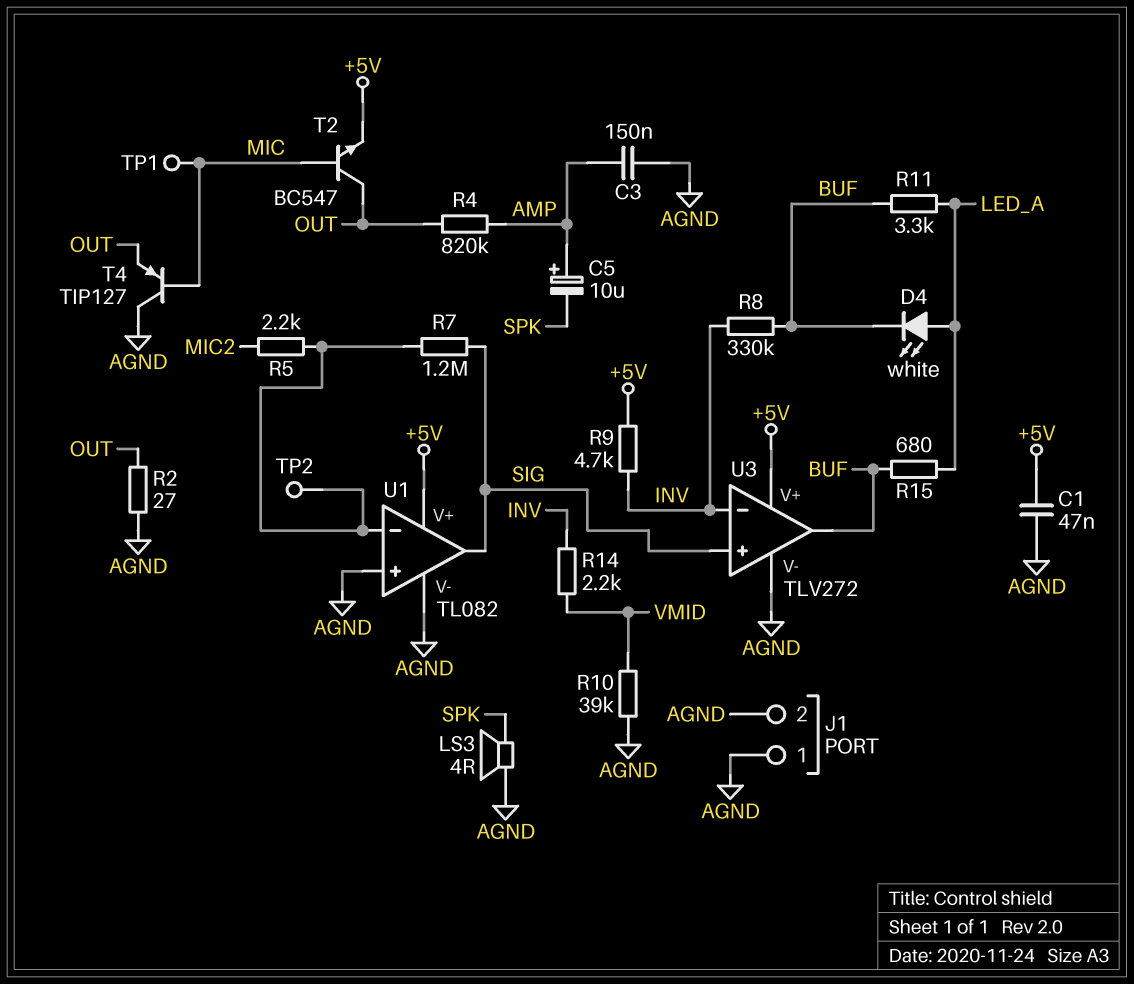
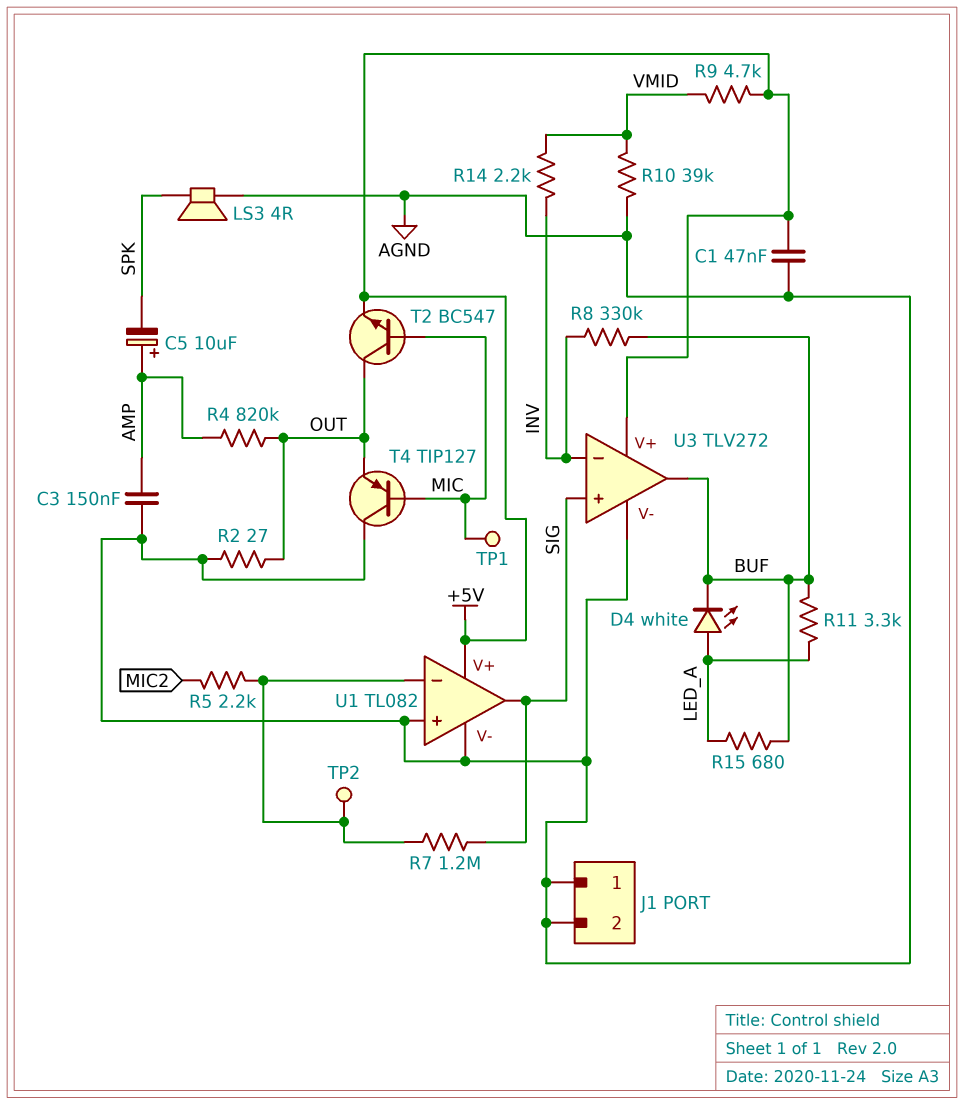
R9: 4.7k (+5V, INV) -> 4.7k (+5V, VMID)

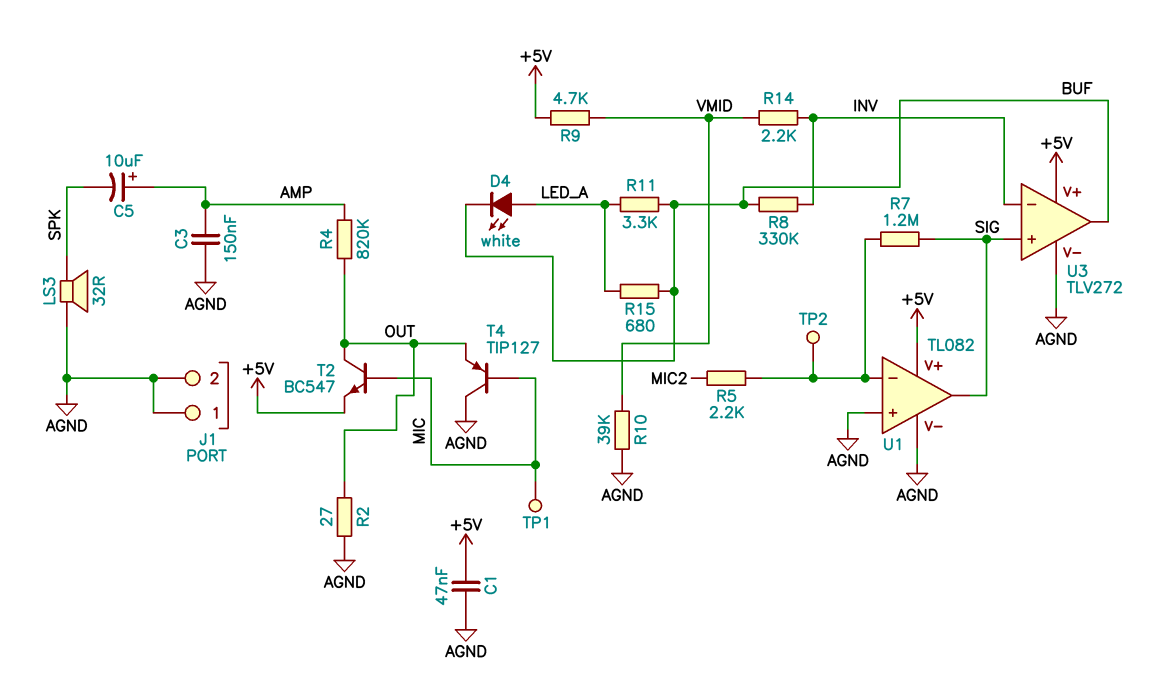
LS3: speaker 4R (AGND, SPK) -> speaker 32R (AGND, SPK)

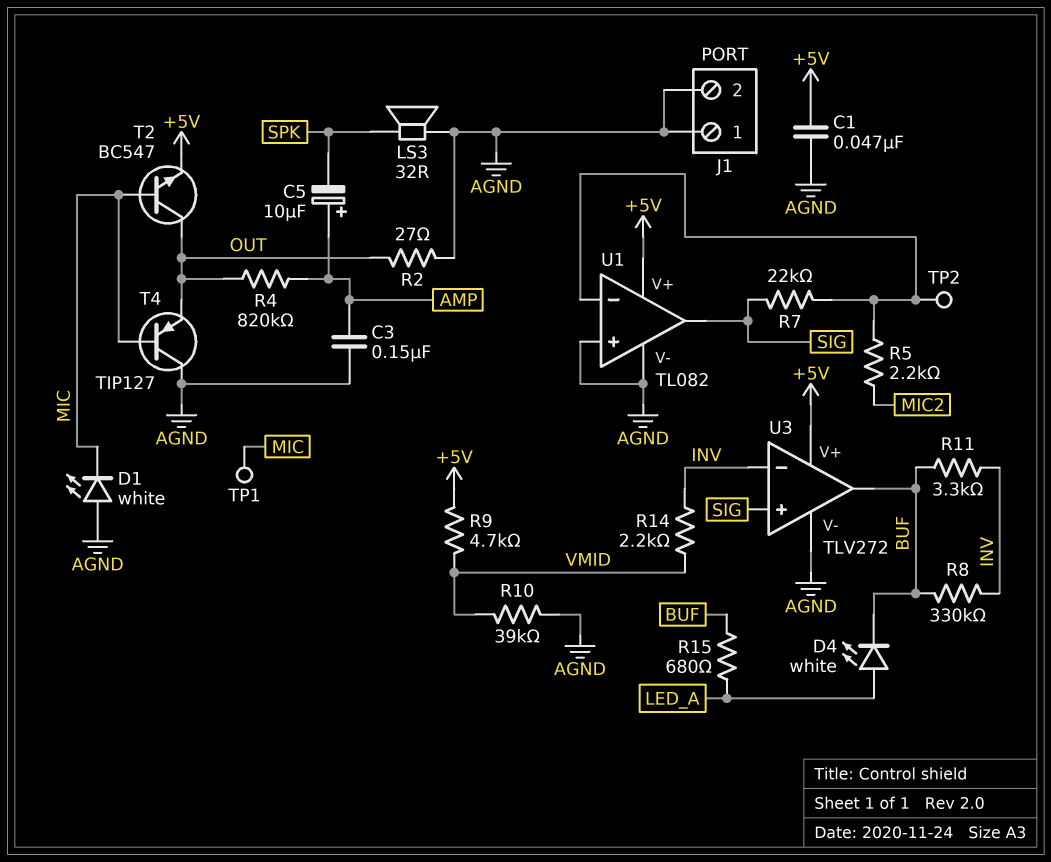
D1: none -> LED white (A AGND, K MIC)
R7: 1.2M (SIG, U1/in-) -> 22k (SIG, U1/in-)
R11: 3.3k (BUF, LED_A) -> 3.3k (BUF, INV)

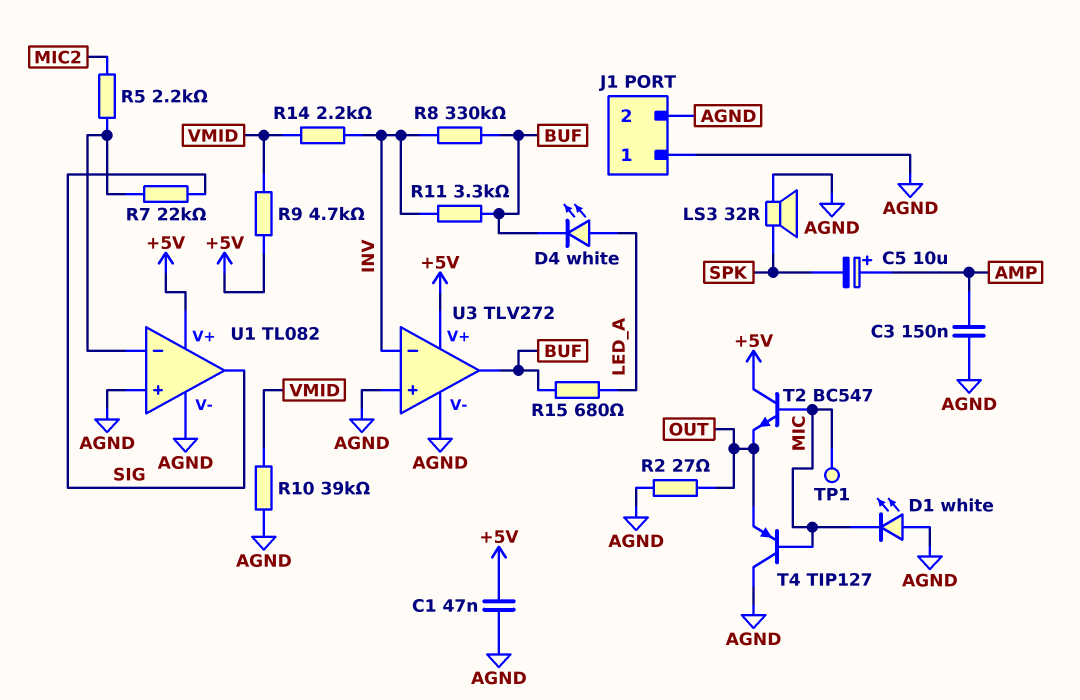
R4: 820k (AMP, OUT) -> none
T2: NPN BC547 (B MIC, C OUT, E +5V) -> NPN BC547 (B MIC, C +5V, E OUT)
TP2: test point (U1/in-) -> none
U3 pin in+: SIG -> AGND

